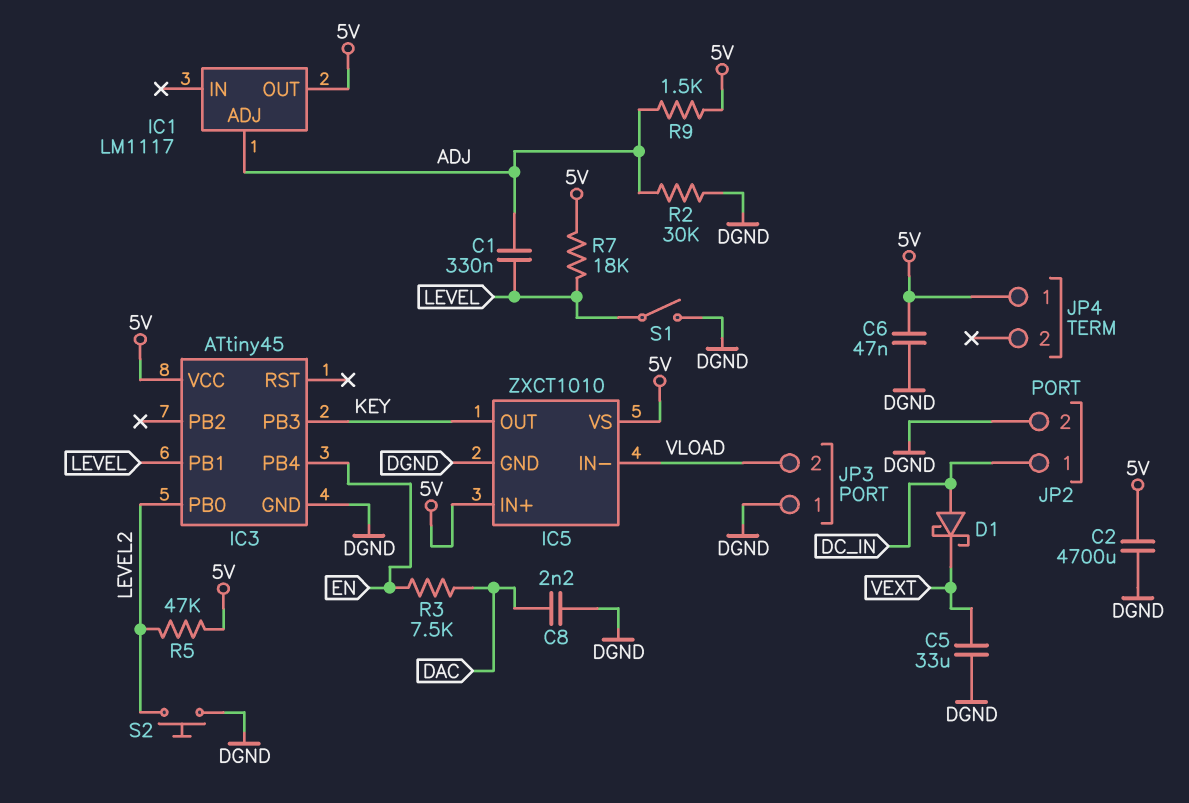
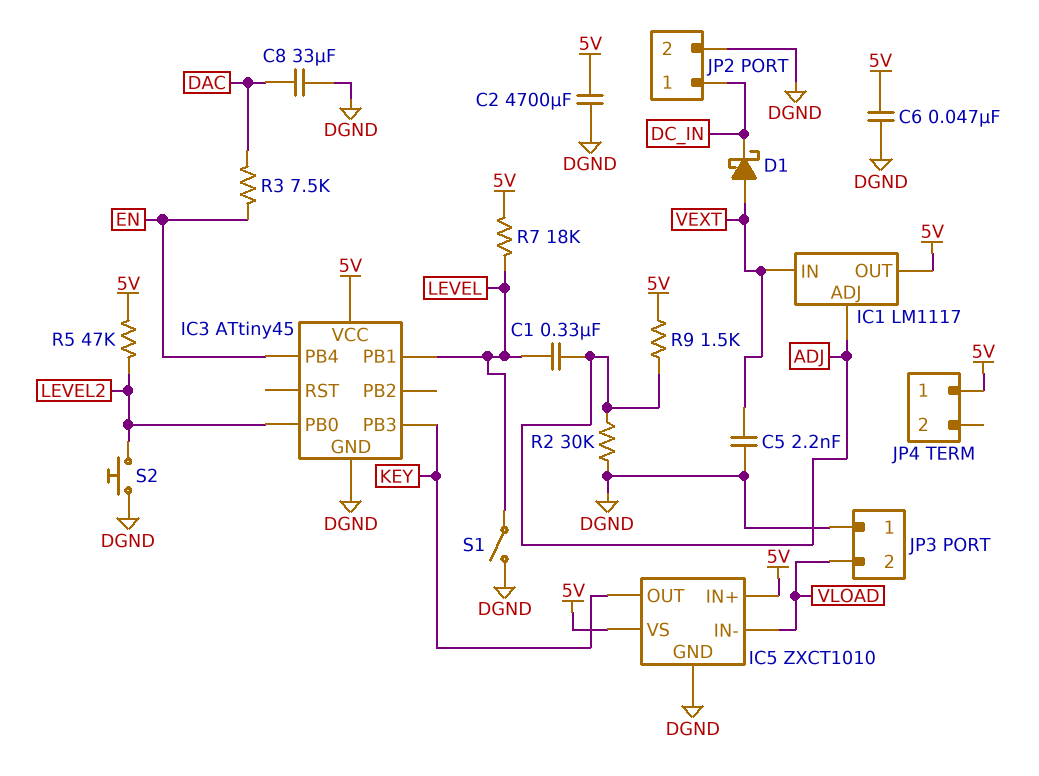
C5: 33uF (DGND, VEXT) -> 2.2nF (DGND, VEXT)
C8: 2.2nF (DAC, DGND) -> 33uF (DAC, DGND)
D1: schottky (A DC_IN, K VEXT) -> schottky (A VEXT, K DC_IN)
IC1 pin IN: none -> VEXT

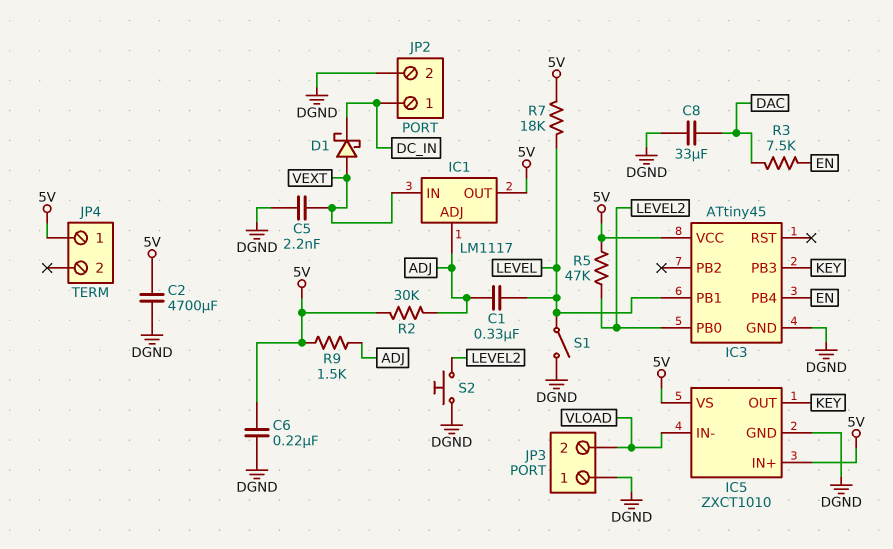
C6: 47nF (5V, DGND) -> 220nF (5V, DGND)
R2: 30k (ADJ, DGND) -> 30k (5V, ADJ)

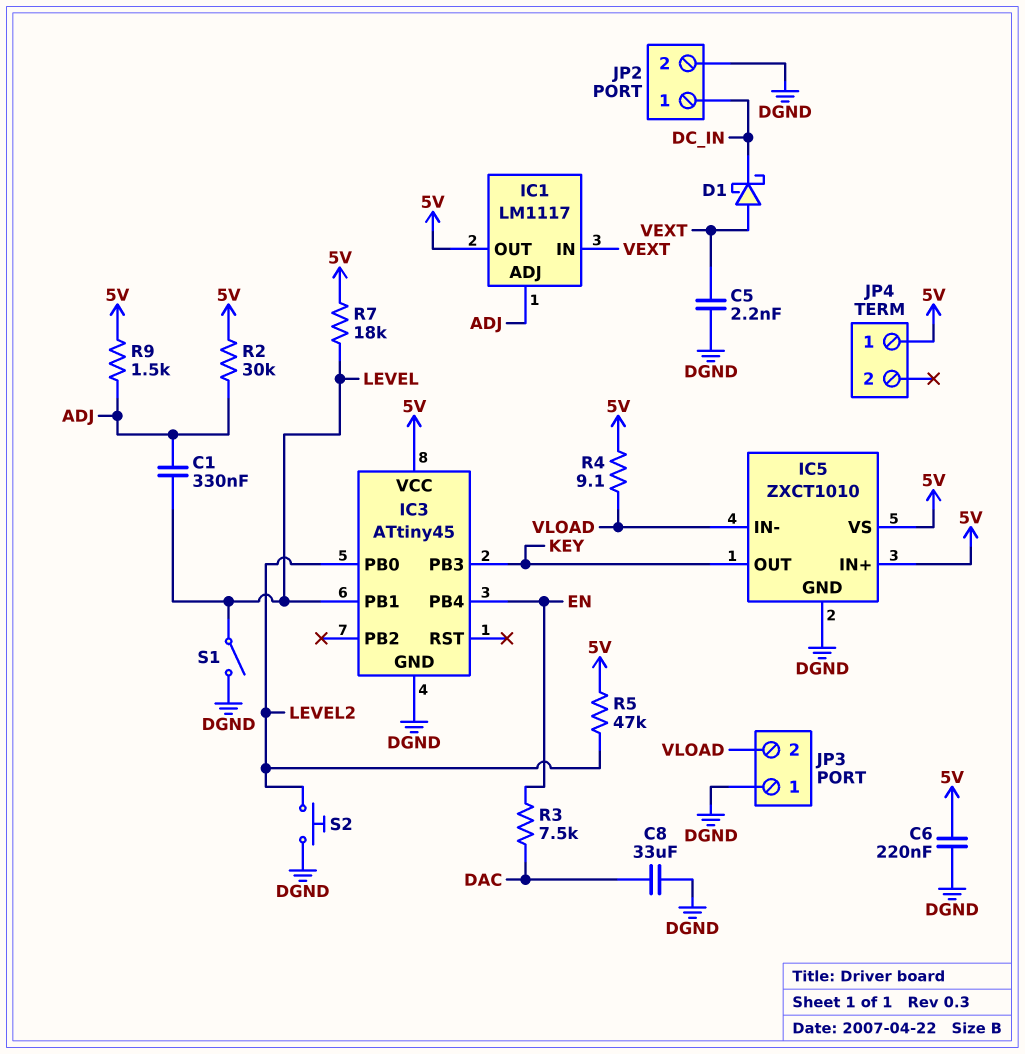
C2: 4700uF (5V, DGND) -> none
R4: none -> 9.1 (5V, VLOAD)

